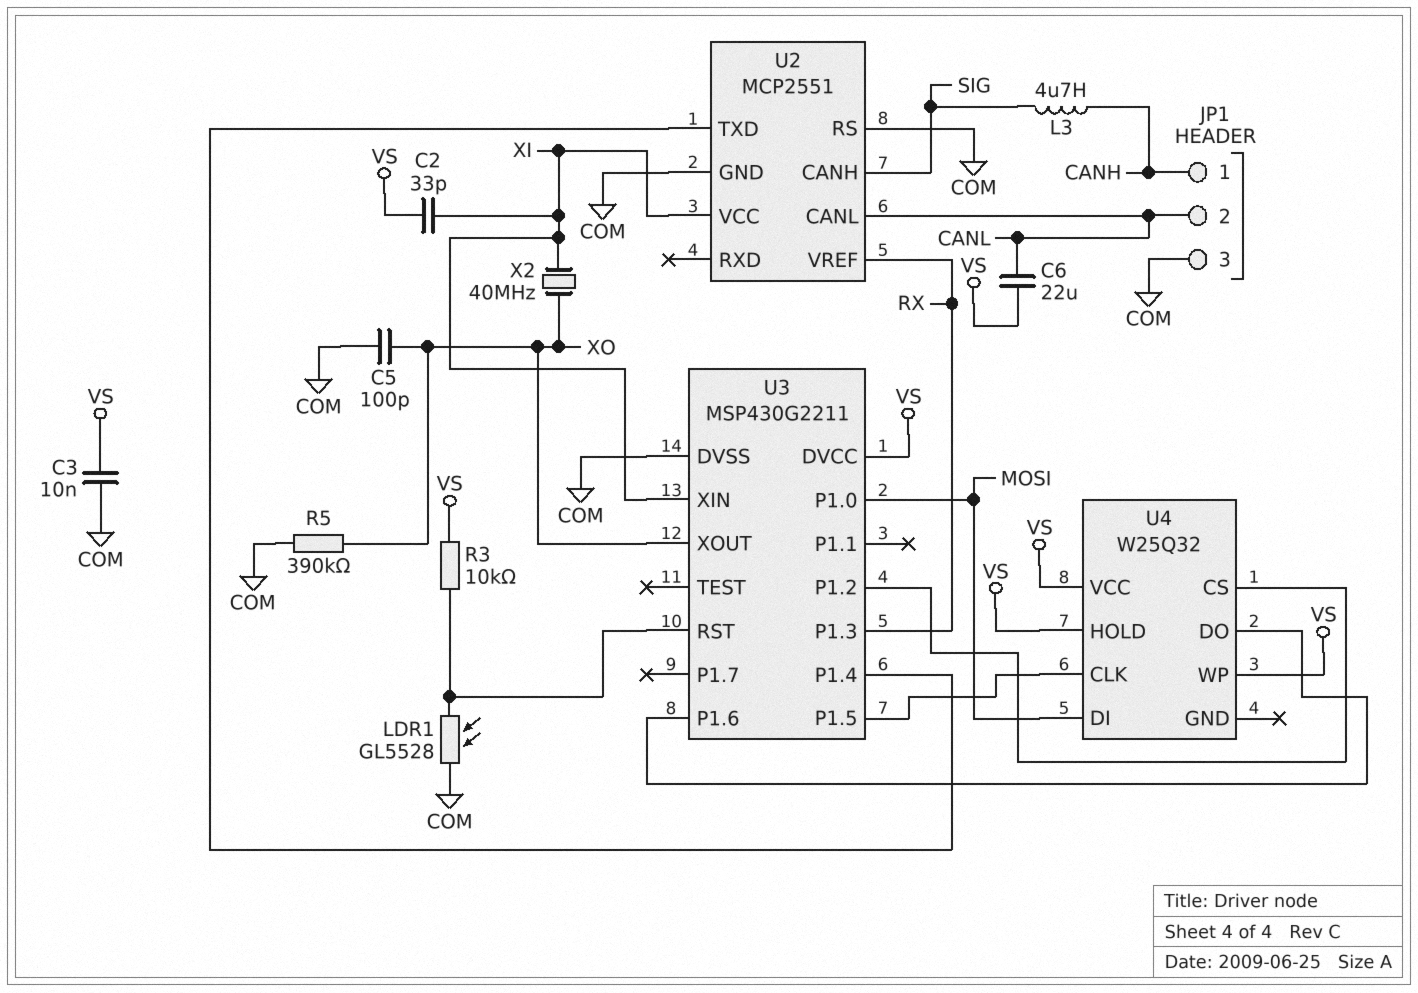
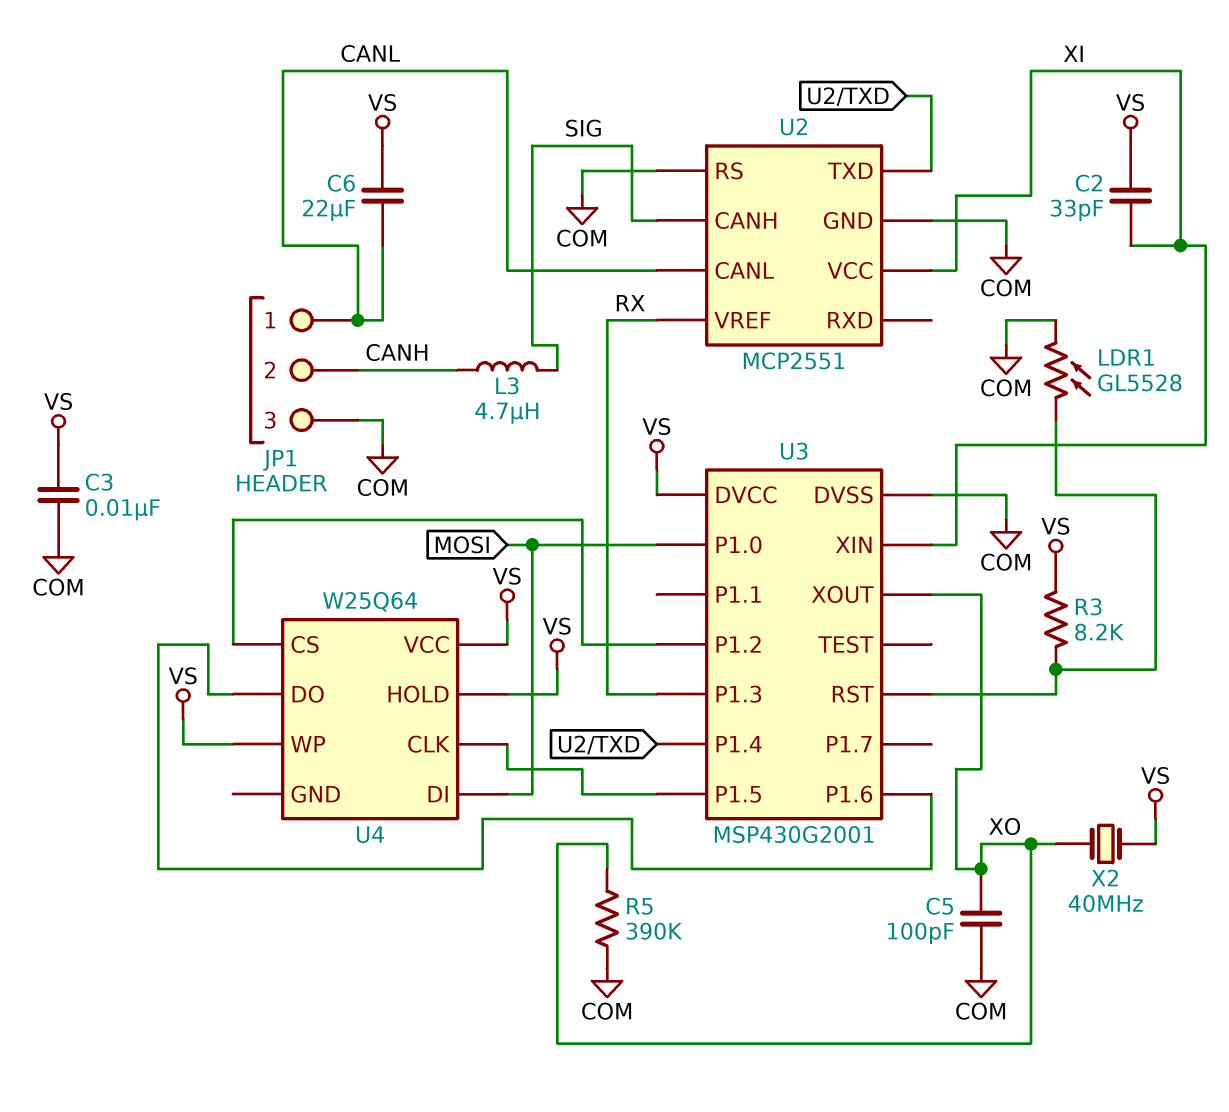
JP1 pin 1: CANH -> CANL
JP1 pin 2: CANL -> CANH
R3: 10k (U3/RST, VS) -> 8.2k (U3/RST, VS)
U3: MSP430G2211 -> MSP430G2001
U4: W25Q32 -> W25Q64
X2: 40MHz (XI, XO) -> 40MHz (VS, XO)

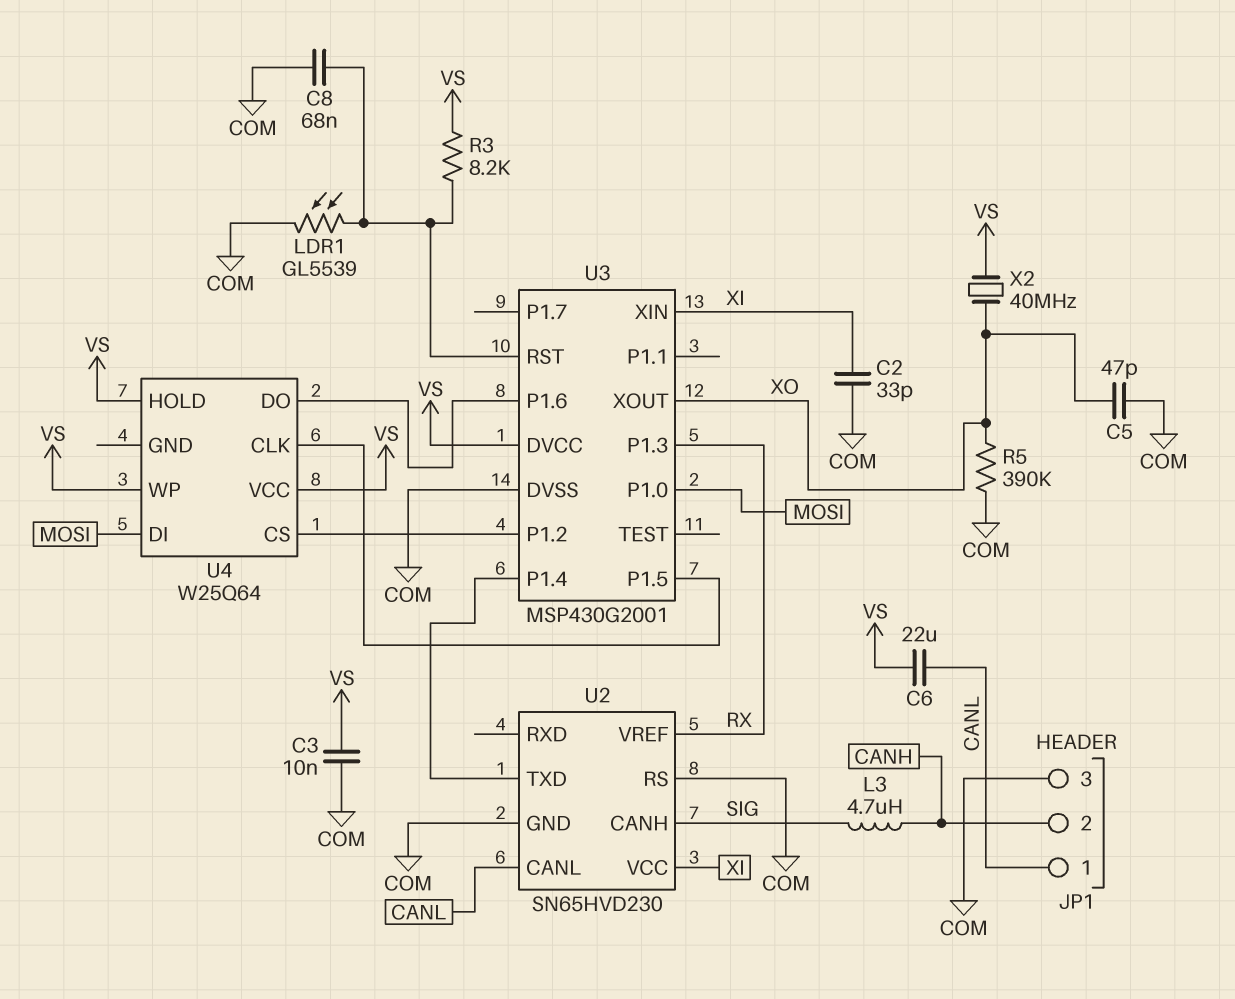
C2: 33pF (VS, XI) -> 33pF (COM, XI)
C5: 100pF (COM, XO) -> 47pF (COM, XO)
C8: none -> 68nF (COM, U3/RST)
LDR1: GL5528 (COM, U3/RST) -> GL5539 (COM, U3/RST)
U2: MCP2551 -> SN65HVD230

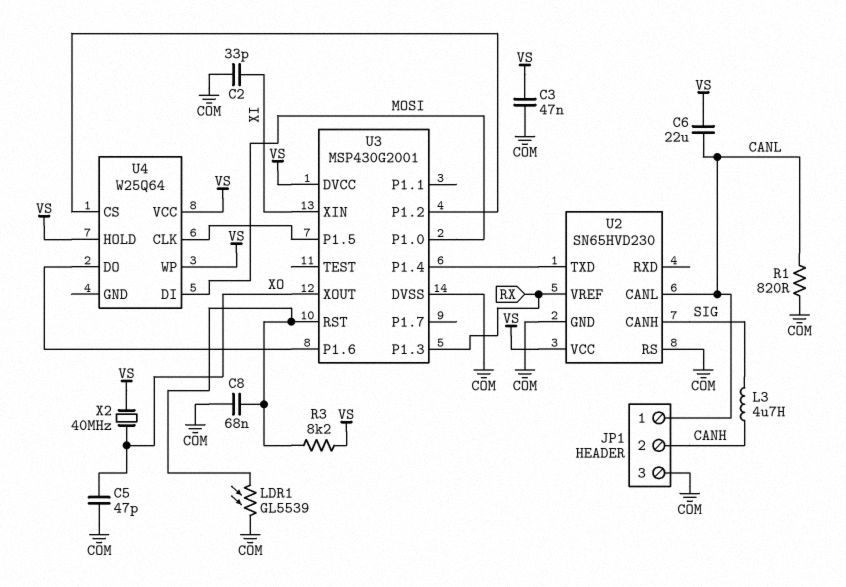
C3: 10nF (COM, VS) -> 47nF (COM, VS)
R1: none -> 820 (CANL, COM)
R5: 390k (COM, XO) -> none
U2 pin VCC: XI -> VS

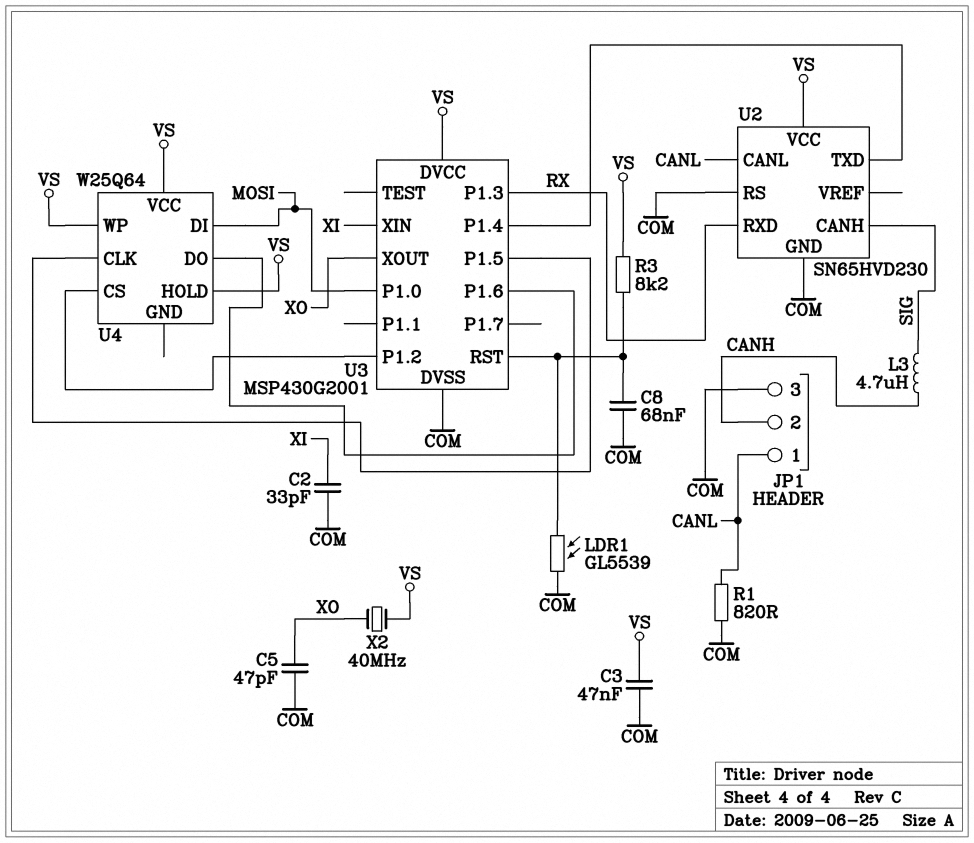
C6: 22uF (CANL, VS) -> none
U2 pin RXD: none -> RX
U2 pin VREF: RX -> none

